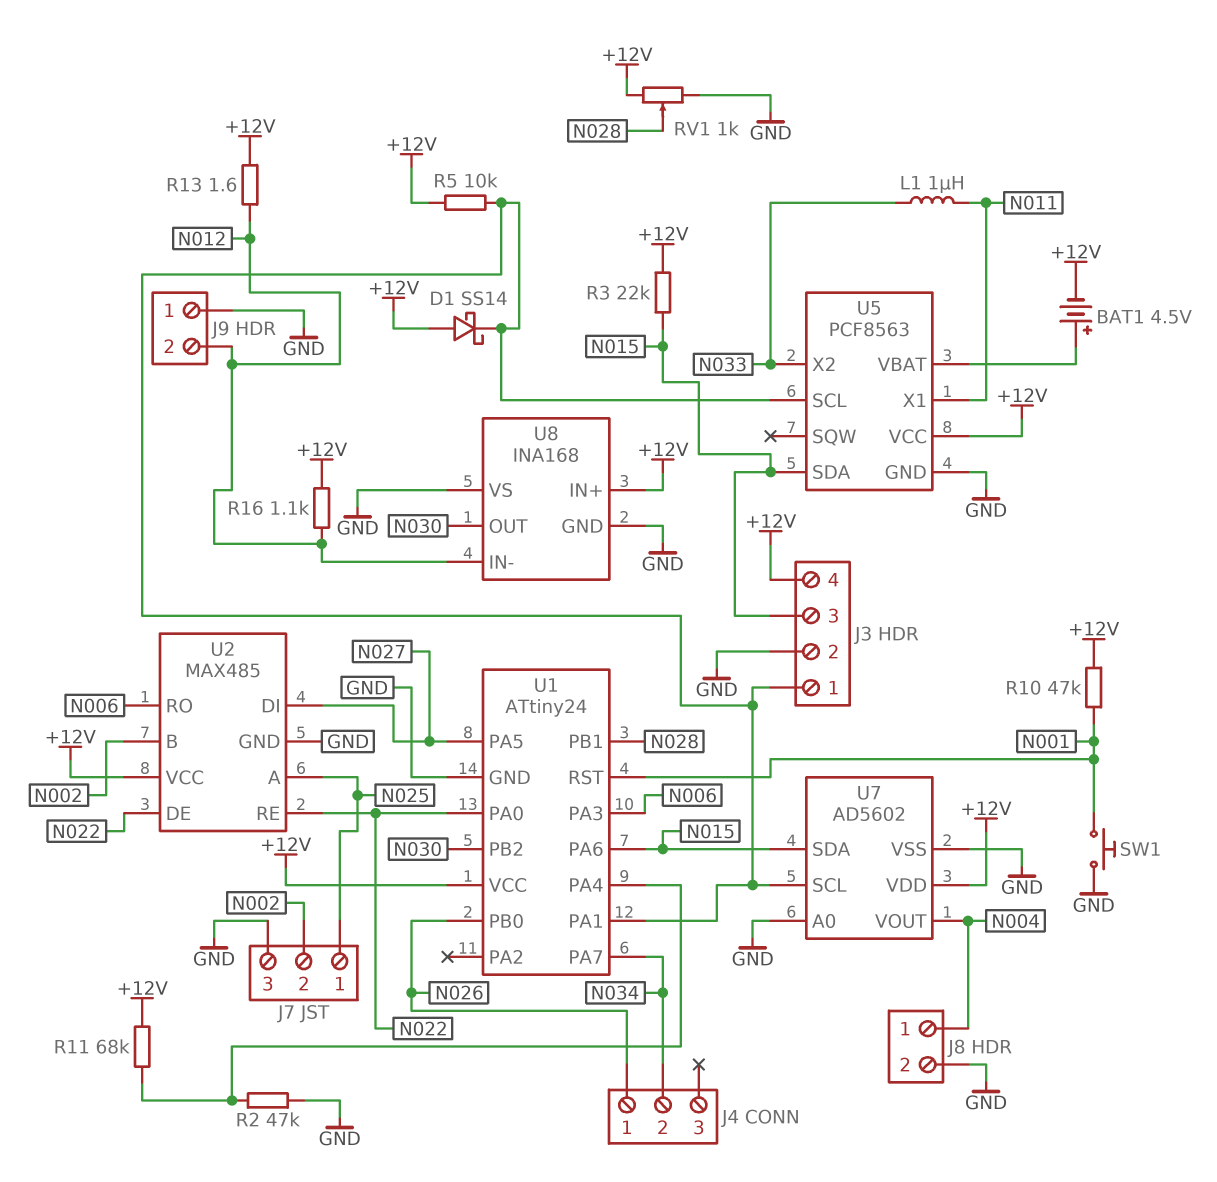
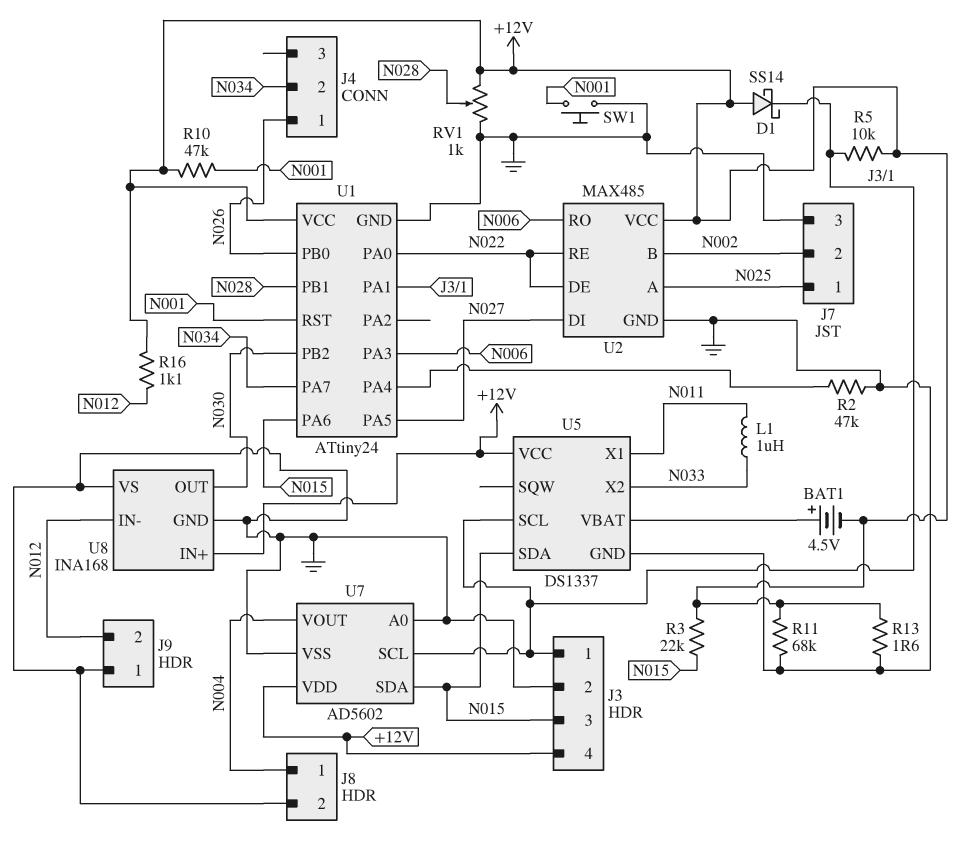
R11: 68k (+12V, U1/PA4) -> 68k (+12V, GND)
R13: 1.6 (+12V, N012) -> 1.6 (+12V, GND)
U5: PCF8563 -> DS1337

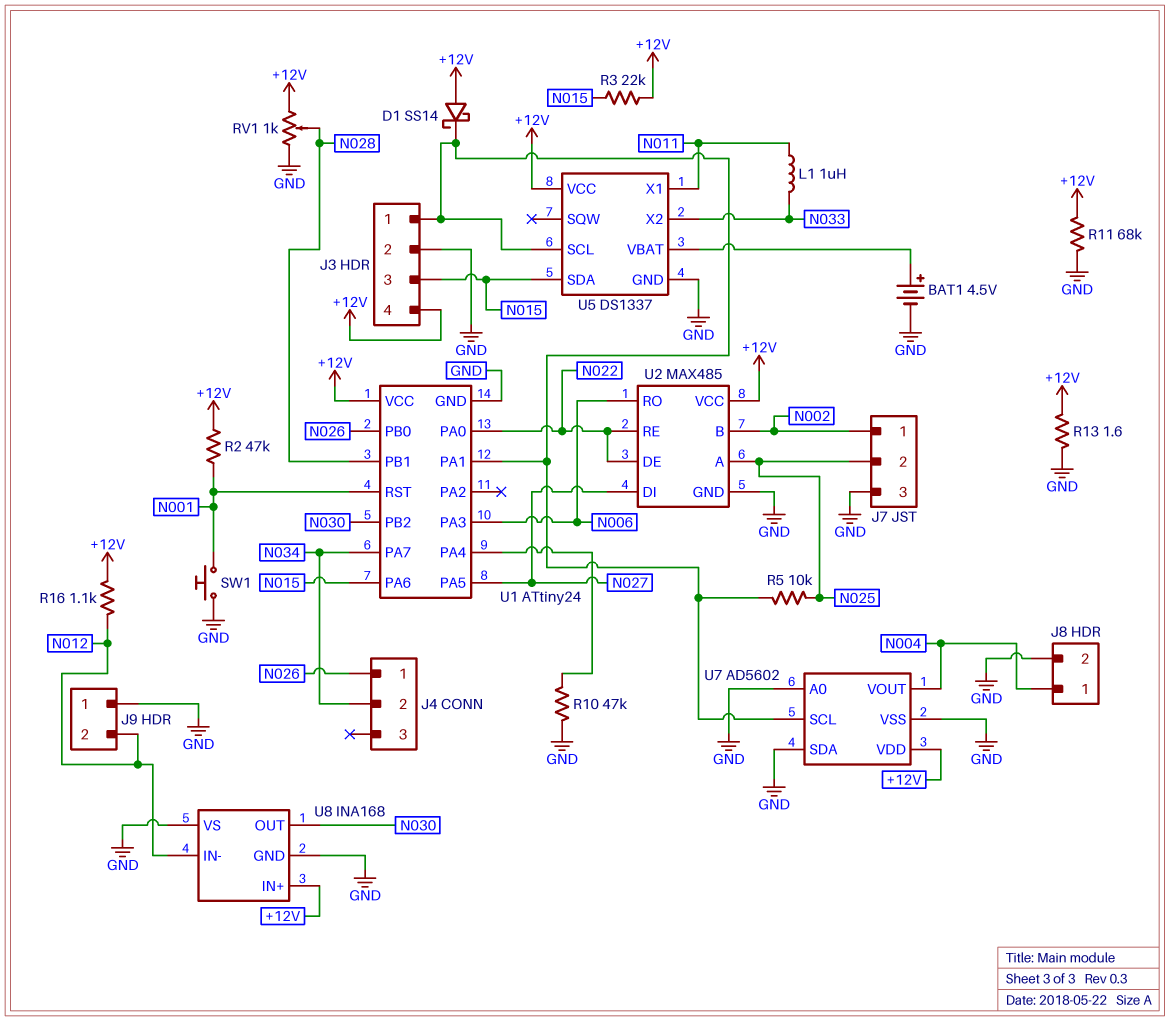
BAT1: 4.5V (plus U5/VBAT, minus +12V) -> 4.5V (plus U5/VBAT, minus GND)
J7 pin 1: N025 -> N002
J7 pin 2: N002 -> N025
R2: 47k (GND, U1/PA4) -> 47k (+12V, N001)
R5: 10k (+12V, J3/1) -> 10k (J3/1, N025)
R10: 47k (+12V, N001) -> 47k (GND, U1/PA4)
U7 pin SDA: N015 -> GND

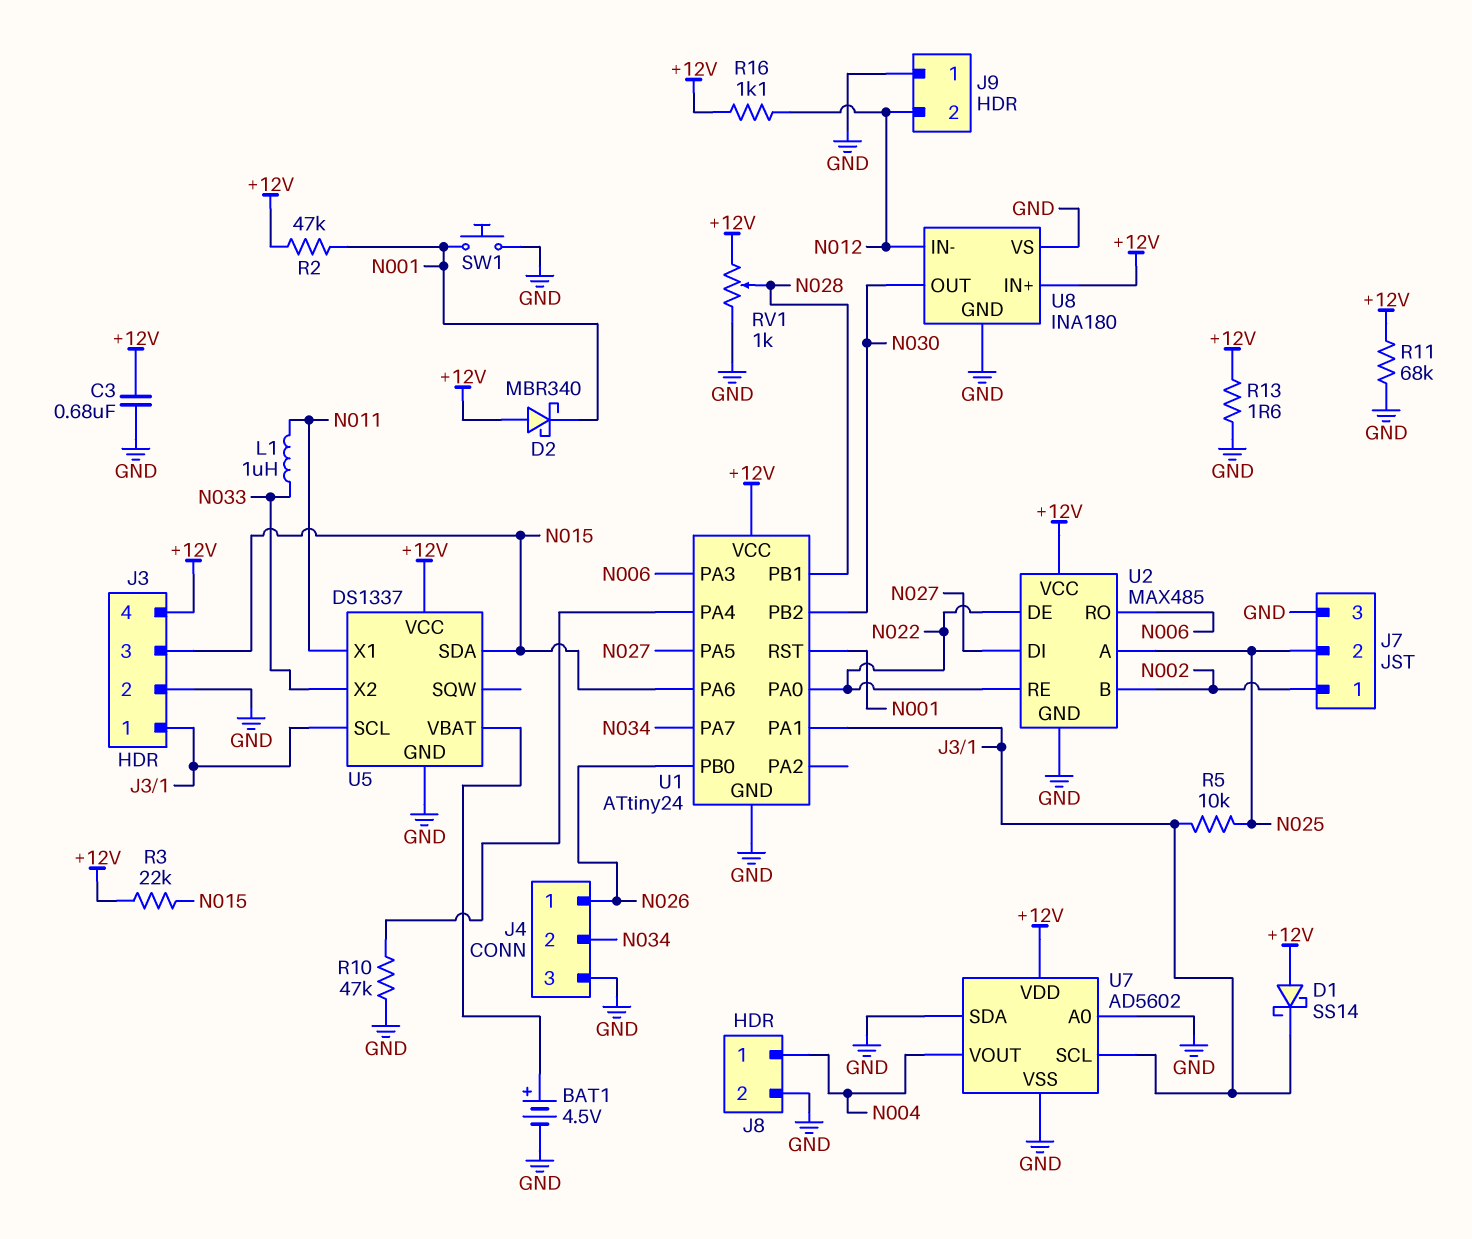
C3: none -> 680nF (+12V, GND)
D2: none -> schottky MBR340 (A +12V, K N001)
J4 pin 3: none -> GND
U8: INA168 -> INA180

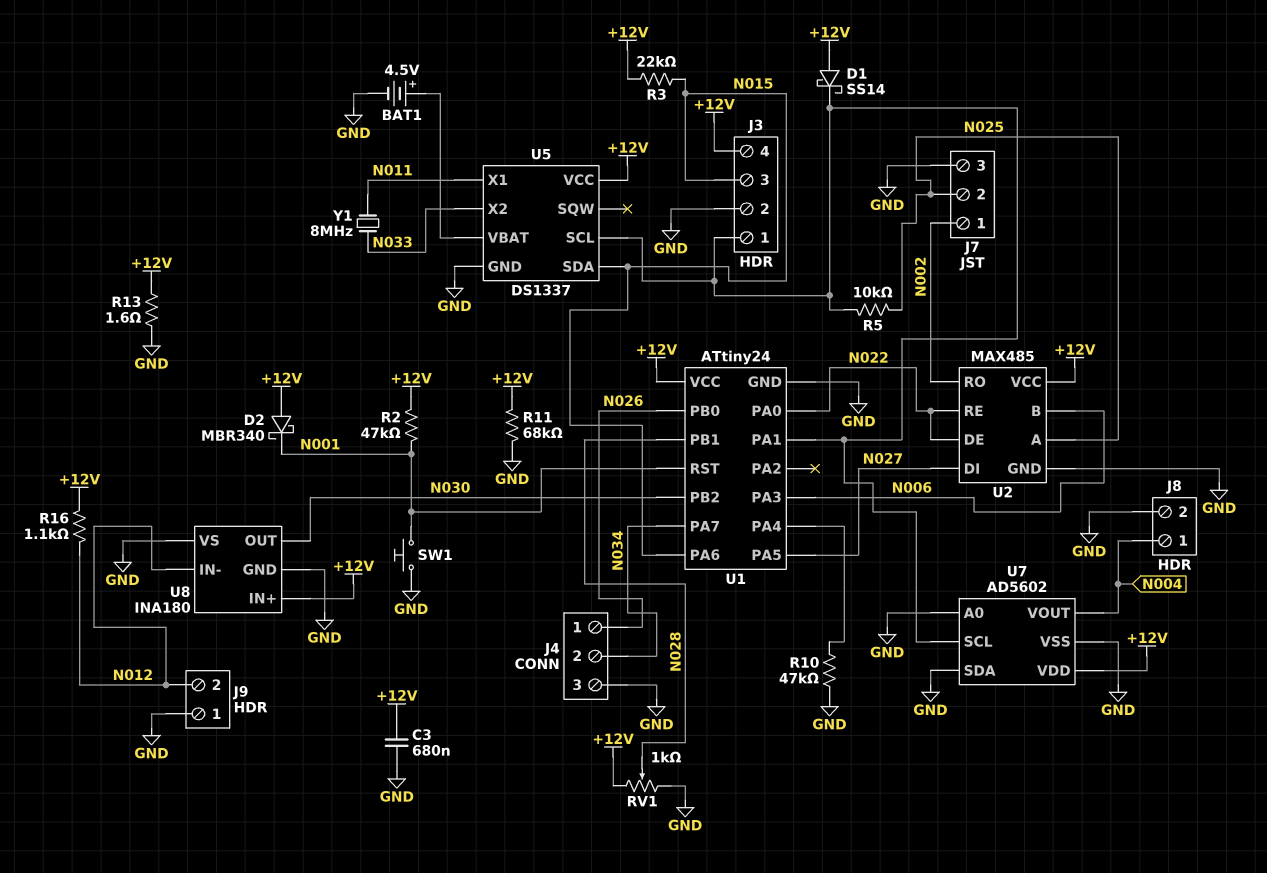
L1: 1uH (N011, N033) -> none
U2 pin B: N002 -> N006
U2 pin RO: N006 -> N002
Y1: none -> 8MHz (N011, N033)

